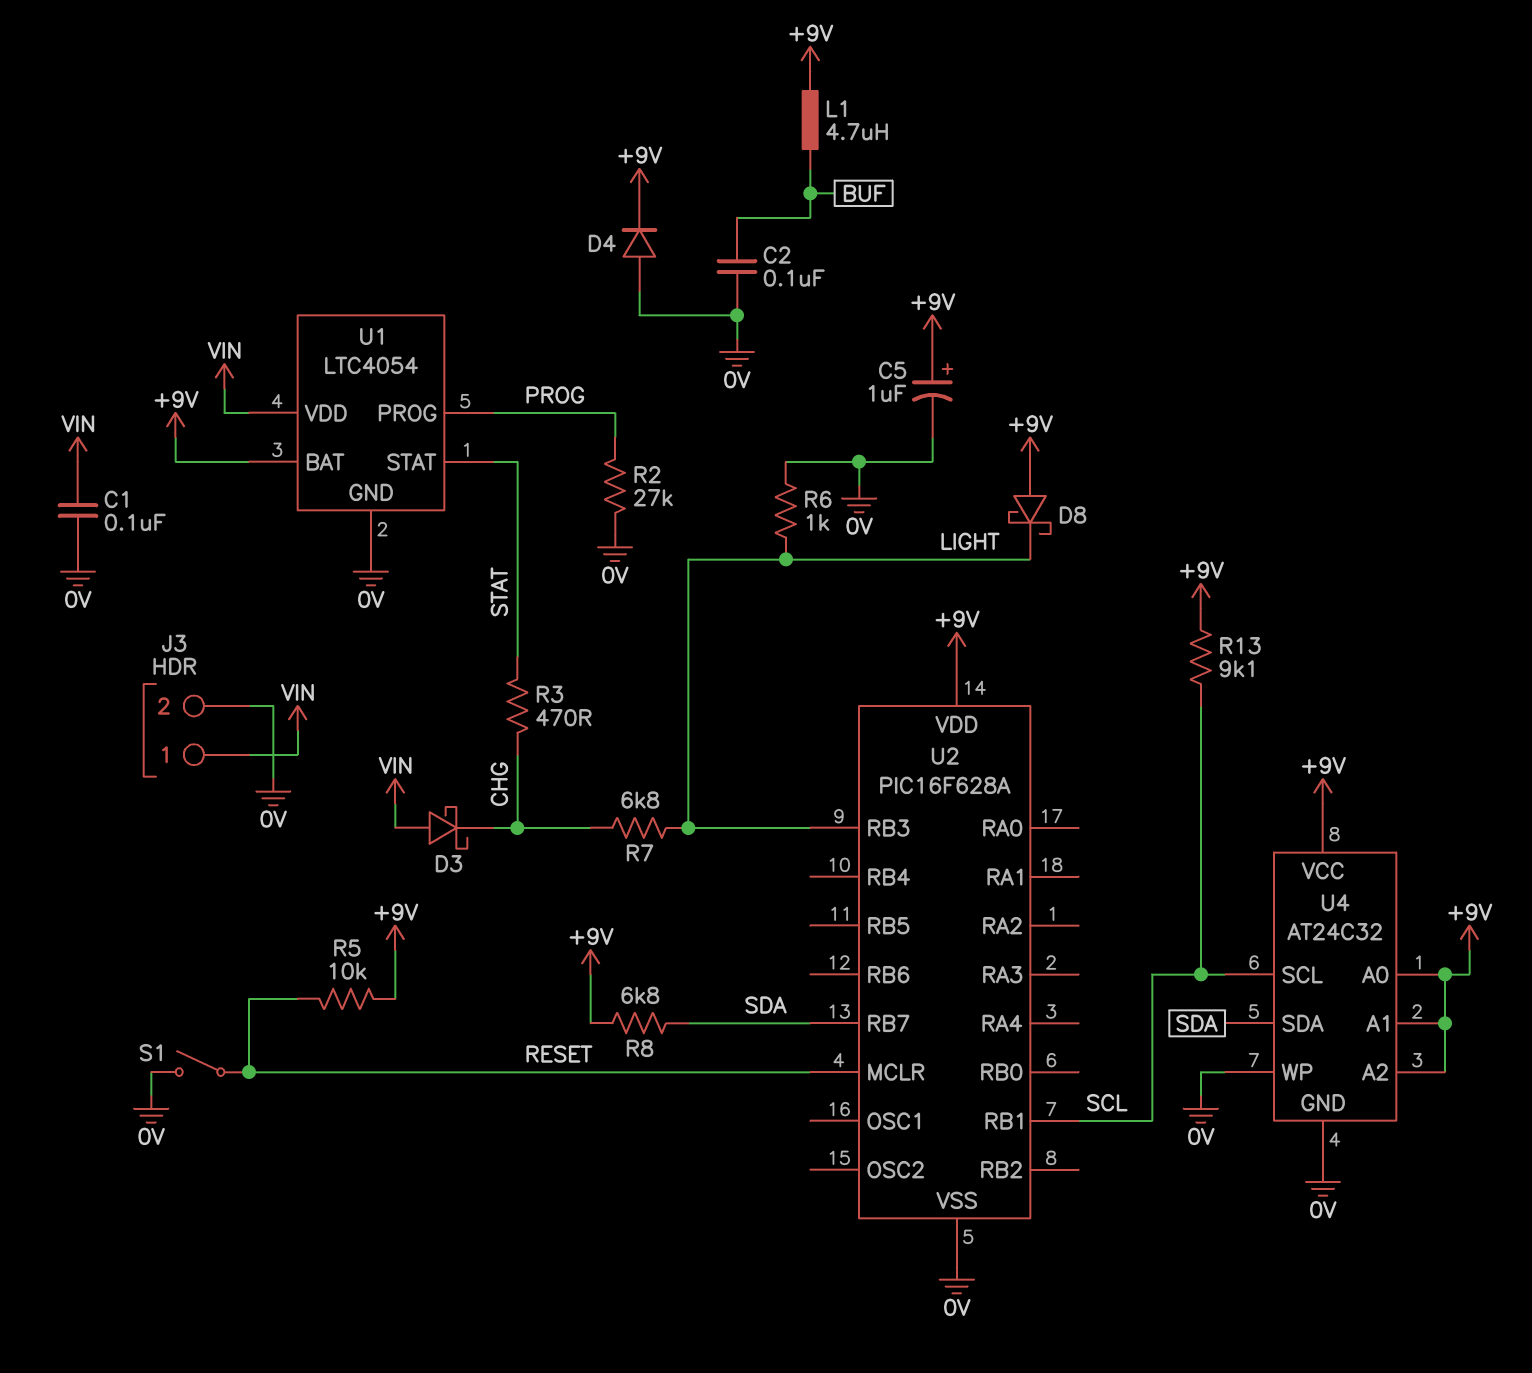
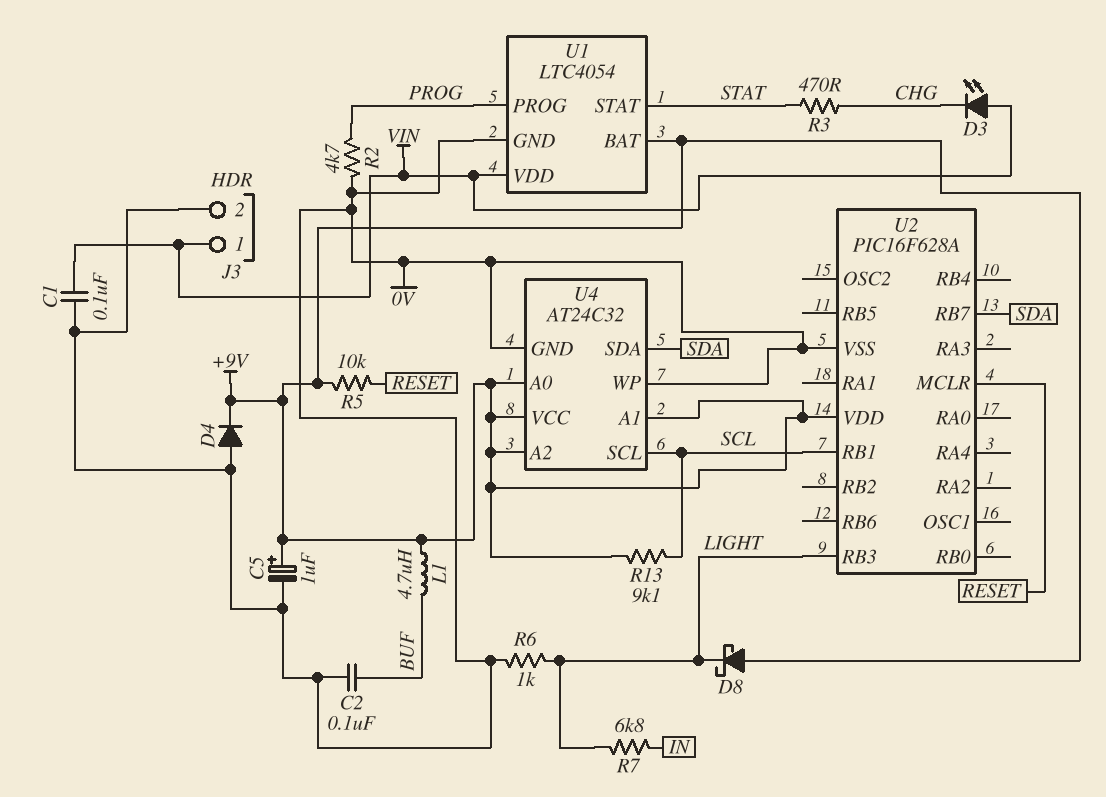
D3: schottky (A VIN, K CHG) -> LED (A VIN, K CHG)
R2: 27k (0V, PROG) -> 4.7k (0V, PROG)
R7: 6.8k (CHG, LIGHT) -> 6.8k (IN, LIGHT)
R8: 6.8k (+9V, SDA) -> none
S1: switch (0V, RESET) -> none

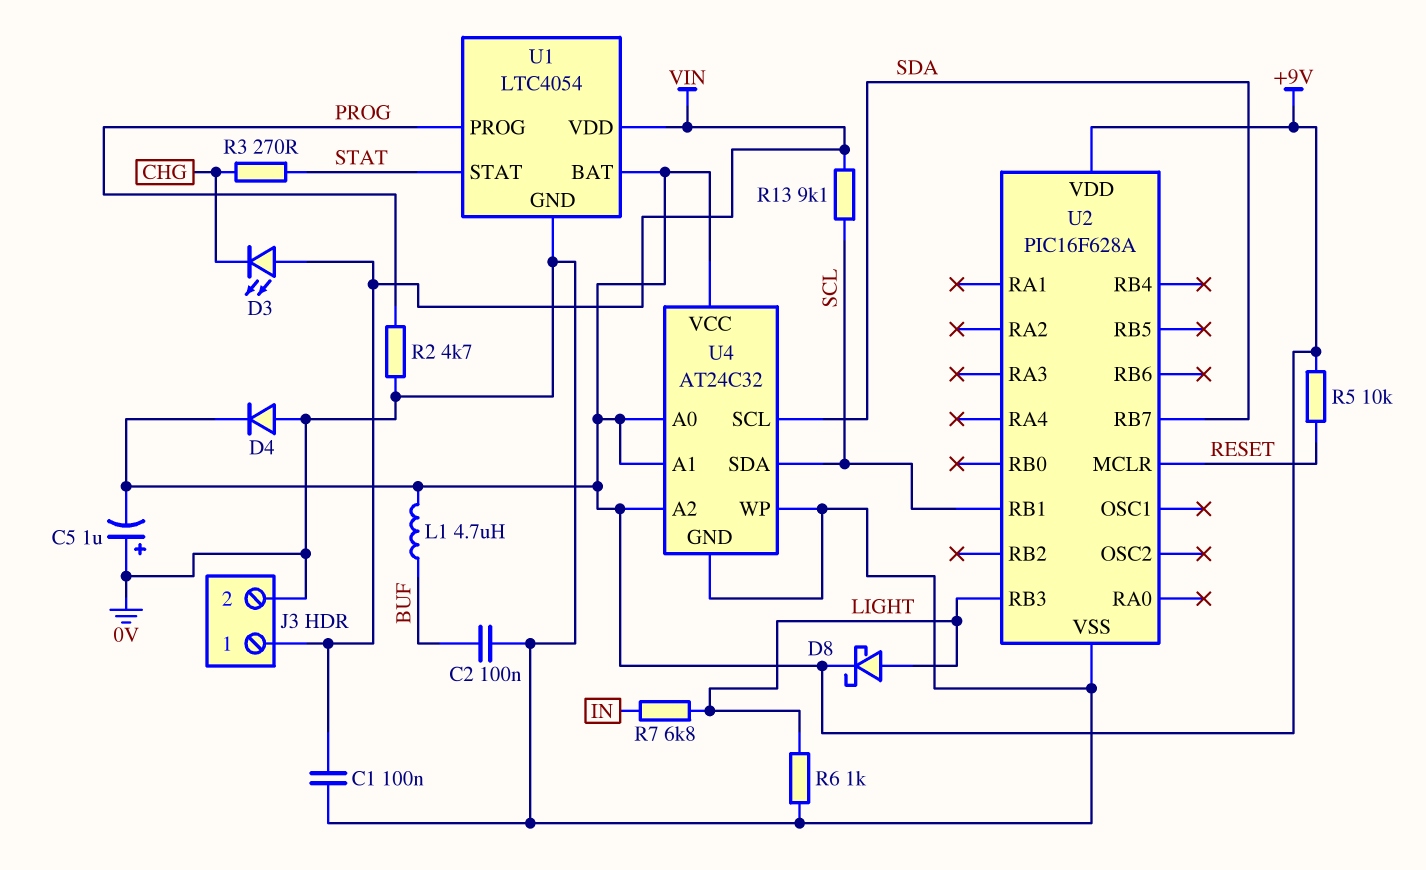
C5: 1uF (plus +9V, minus 0V) -> 1uF (plus 0V, minus +9V)
D8: schottky (A +9V, K LIGHT) -> schottky (A LIGHT, K +9V)
R3: 470 (CHG, STAT) -> 270 (CHG, STAT)
R13: 9.1k (+9V, SCL) -> 9.1k (SCL, VIN)
U4 pin SCL: SCL -> SDA
U4 pin SDA: SDA -> SCL

